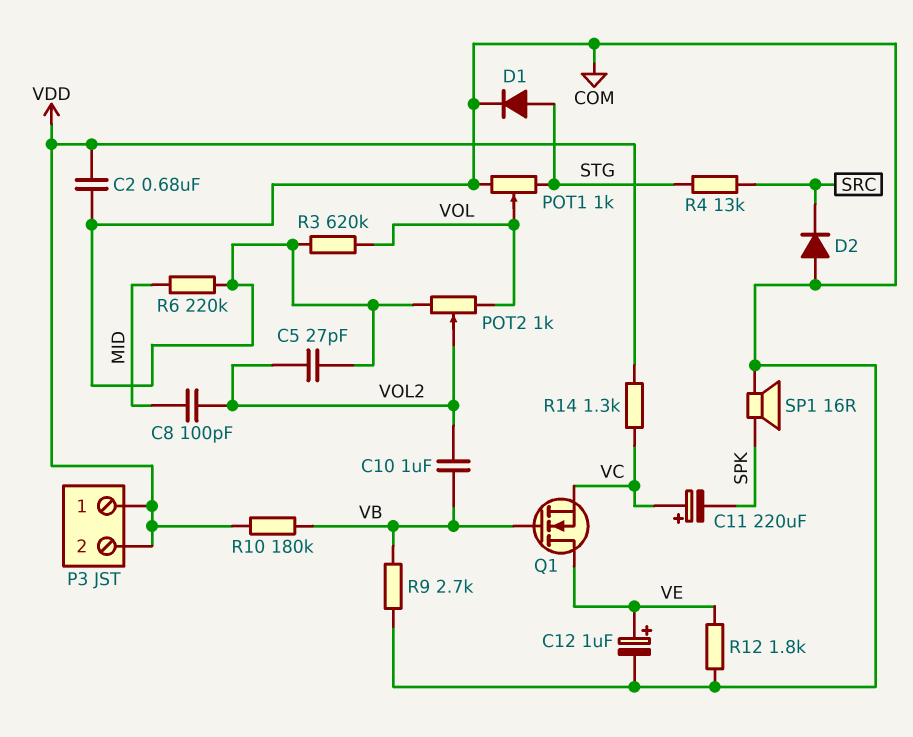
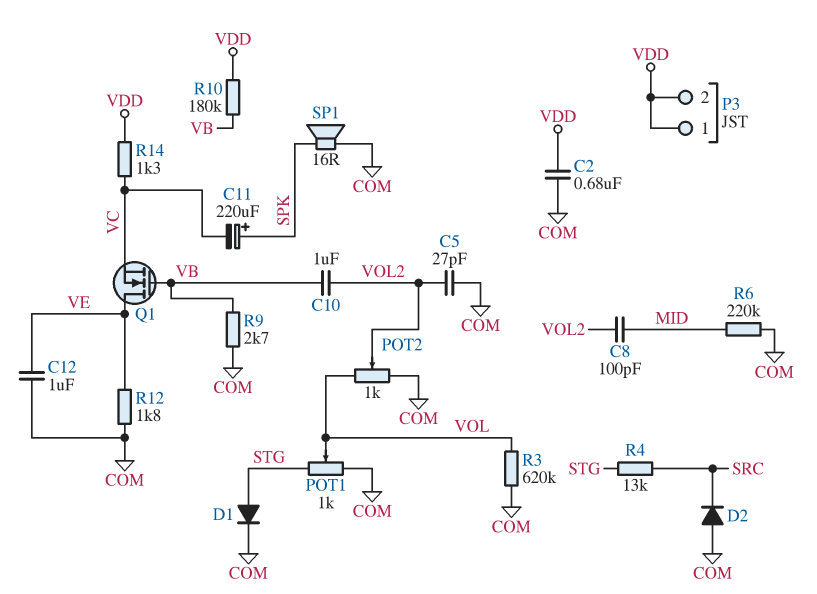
C11: 220uF (plus VC, minus SPK) -> 220uF (plus SPK, minus VC)
C12: 1uF (plus VE, minus COM) -> 1uF (COM, VE)

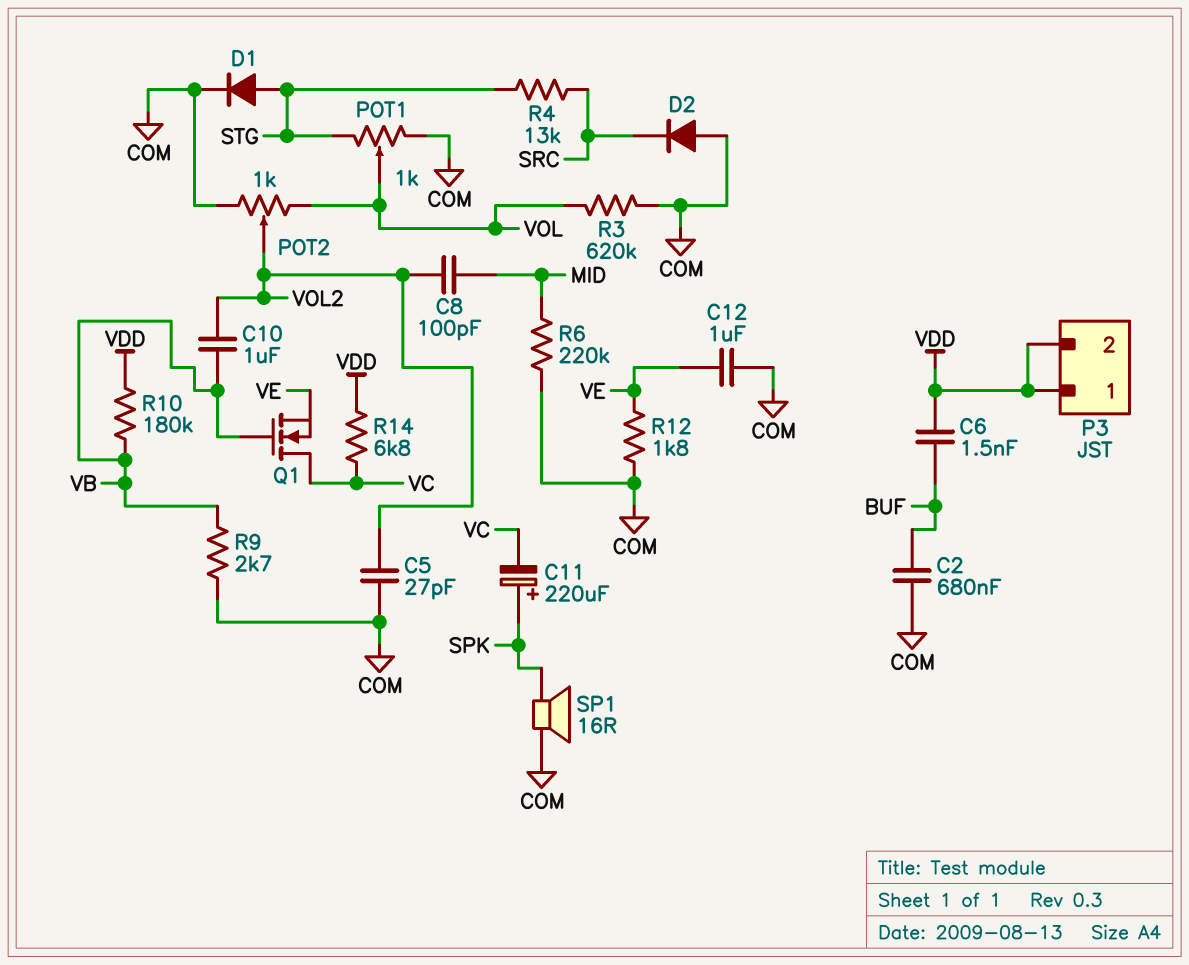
C2: 680nF (COM, VDD) -> 680nF (BUF, COM)
C6: none -> 1.5nF (BUF, VDD)
Q1: NMOS (G VB, D VE, S VC) -> NMOS (G VB, D VC, S VE)
R14: 1.3k (VC, VDD) -> 6.8k (VC, VDD)

